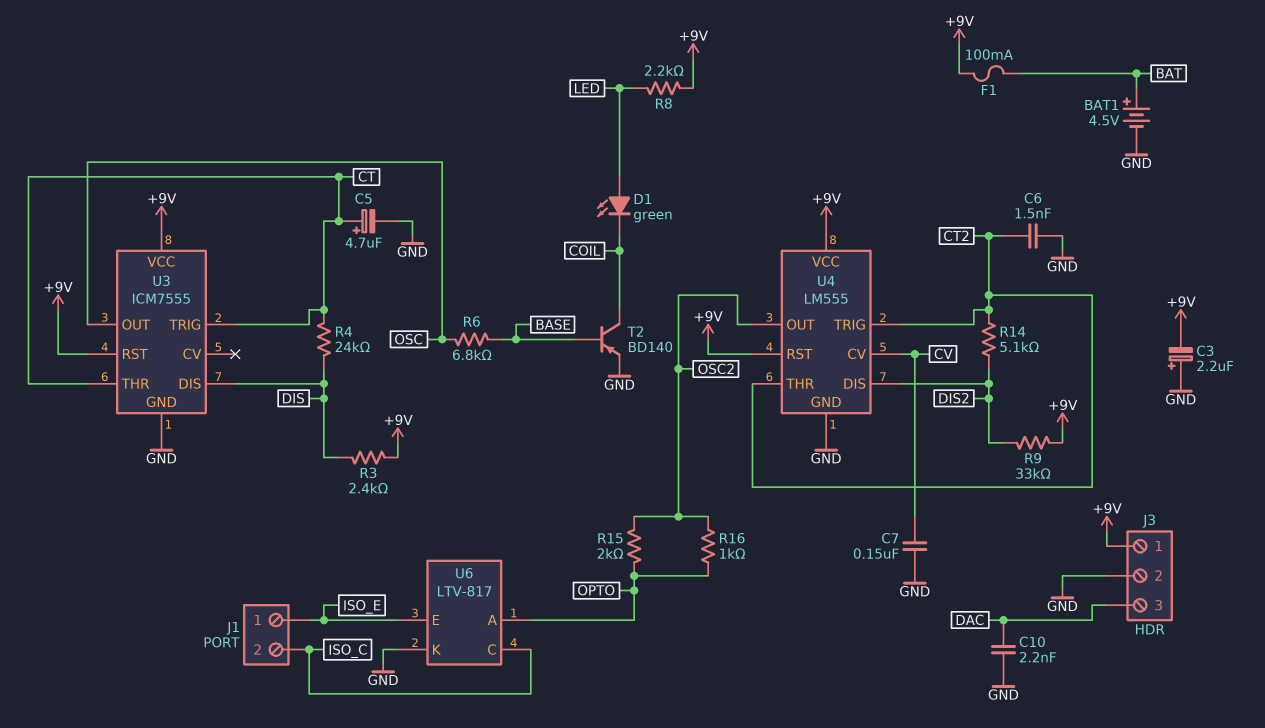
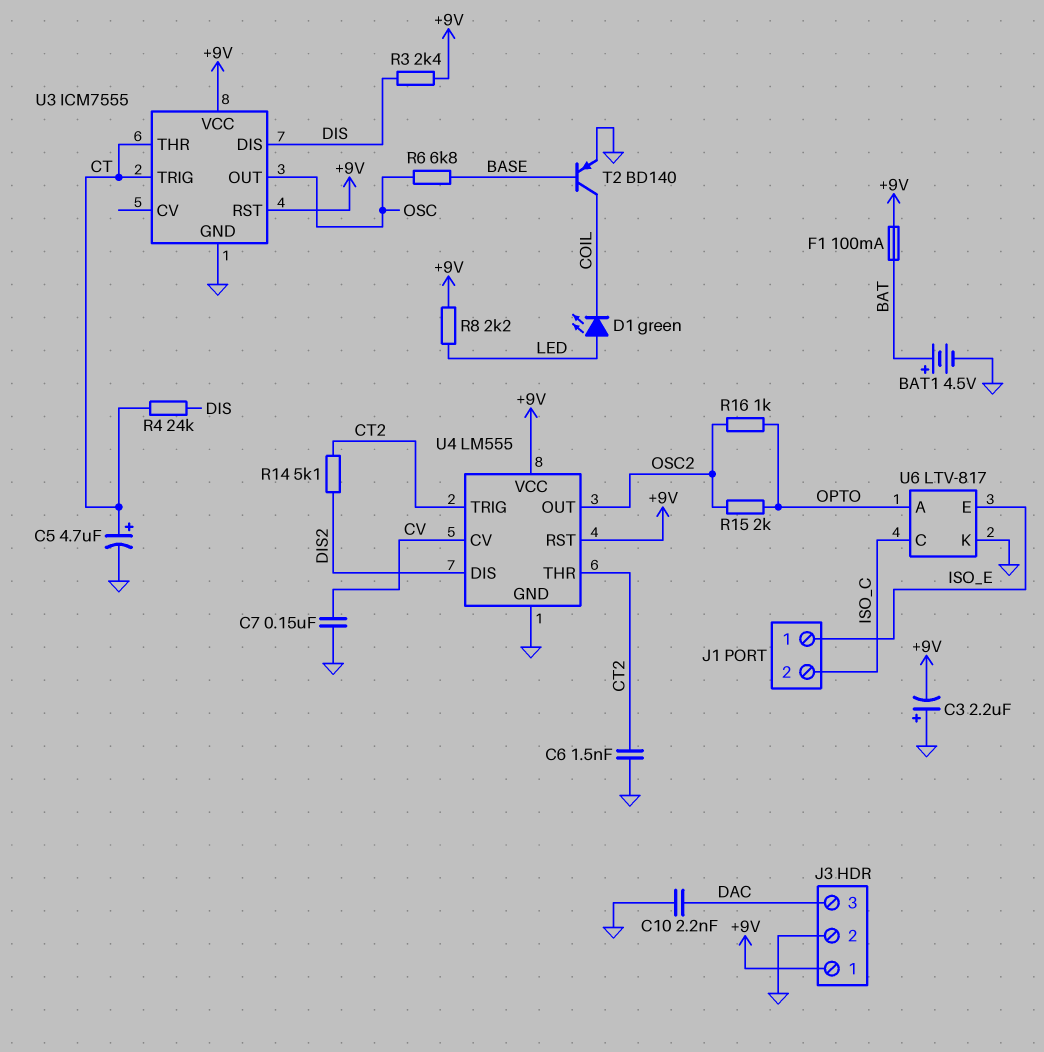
R9: 33k (+9V, DIS2) -> none

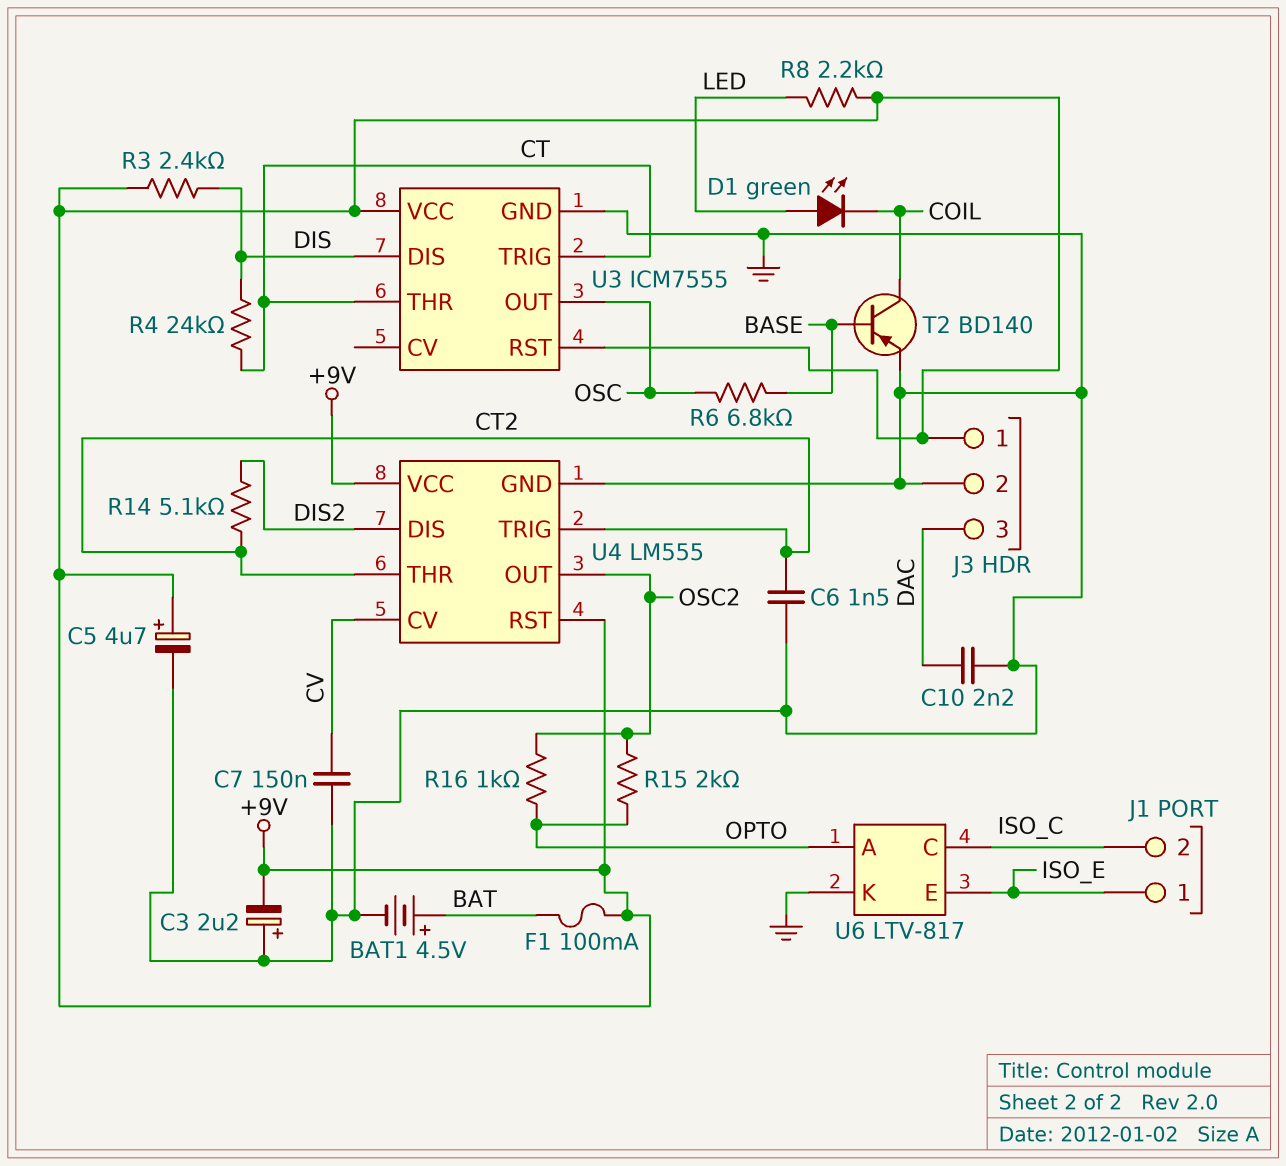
C5: 4.7uF (plus CT, minus GND) -> 4.7uF (plus +9V, minus GND)

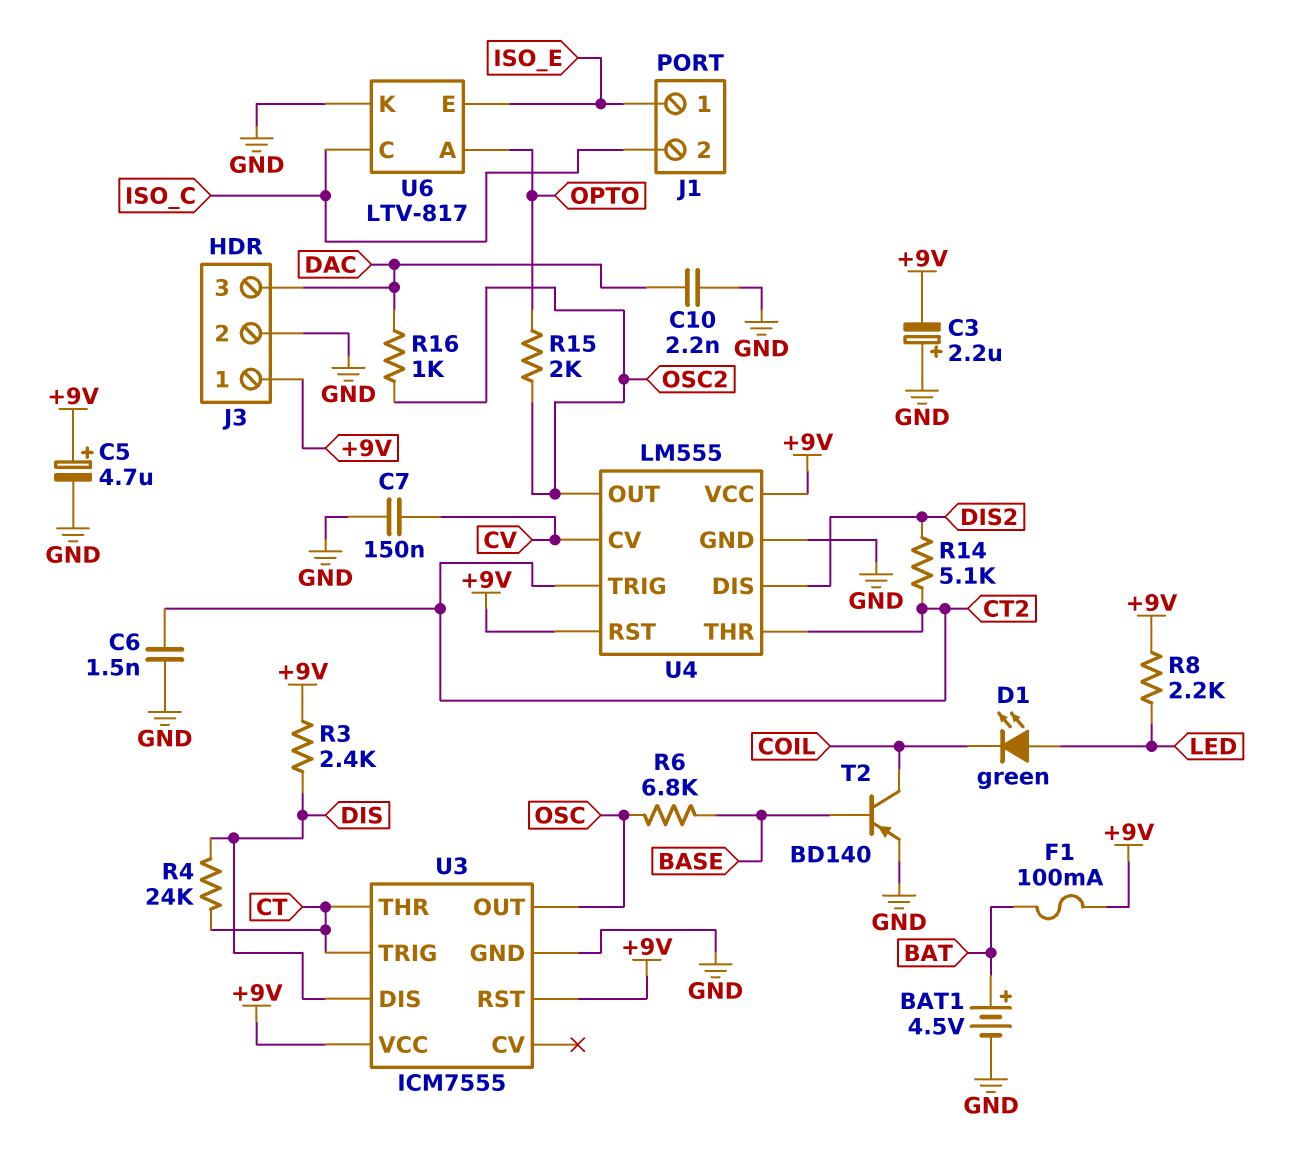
R16: 1k (OPTO, OSC2) -> 1k (DAC, OSC2)

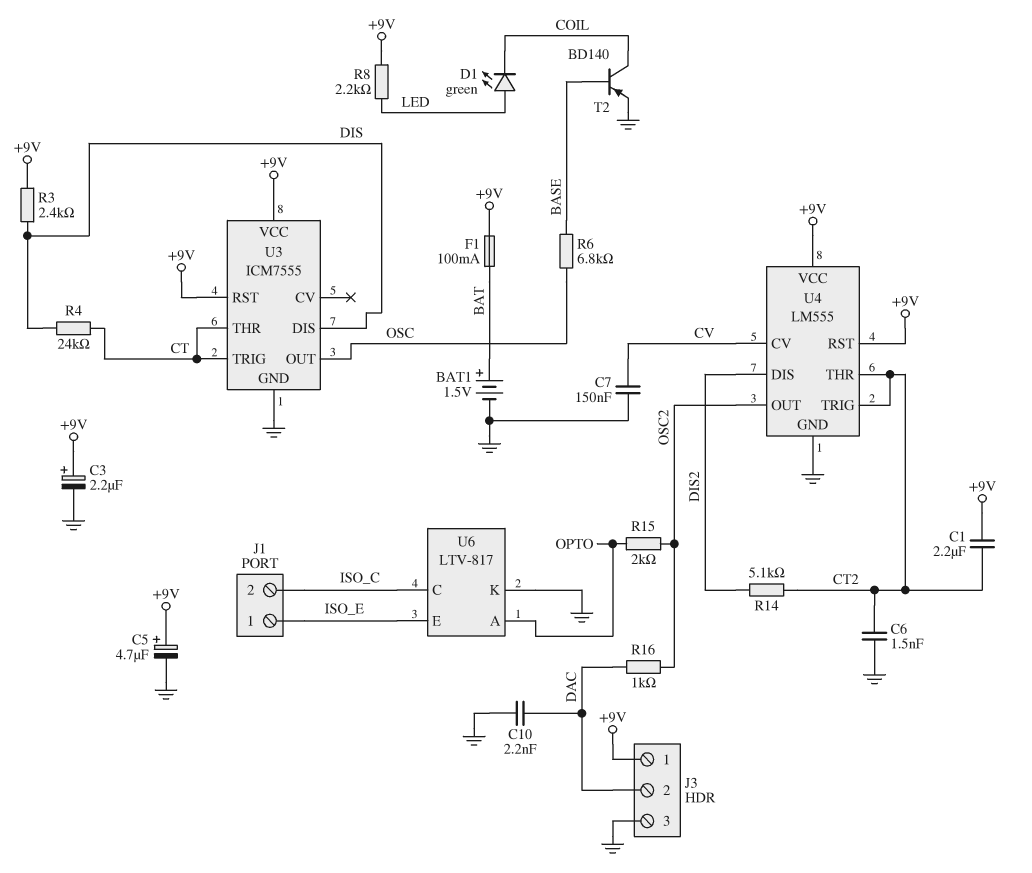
BAT1: 4.5V (plus BAT, minus GND) -> 1.5V (plus BAT, minus GND)
C1: none -> 2.2uF (+9V, CT2)
C3: 2.2uF (plus GND, minus +9V) -> 2.2uF (plus +9V, minus GND)
J3 pin 2: GND -> DAC
J3 pin 3: DAC -> GND

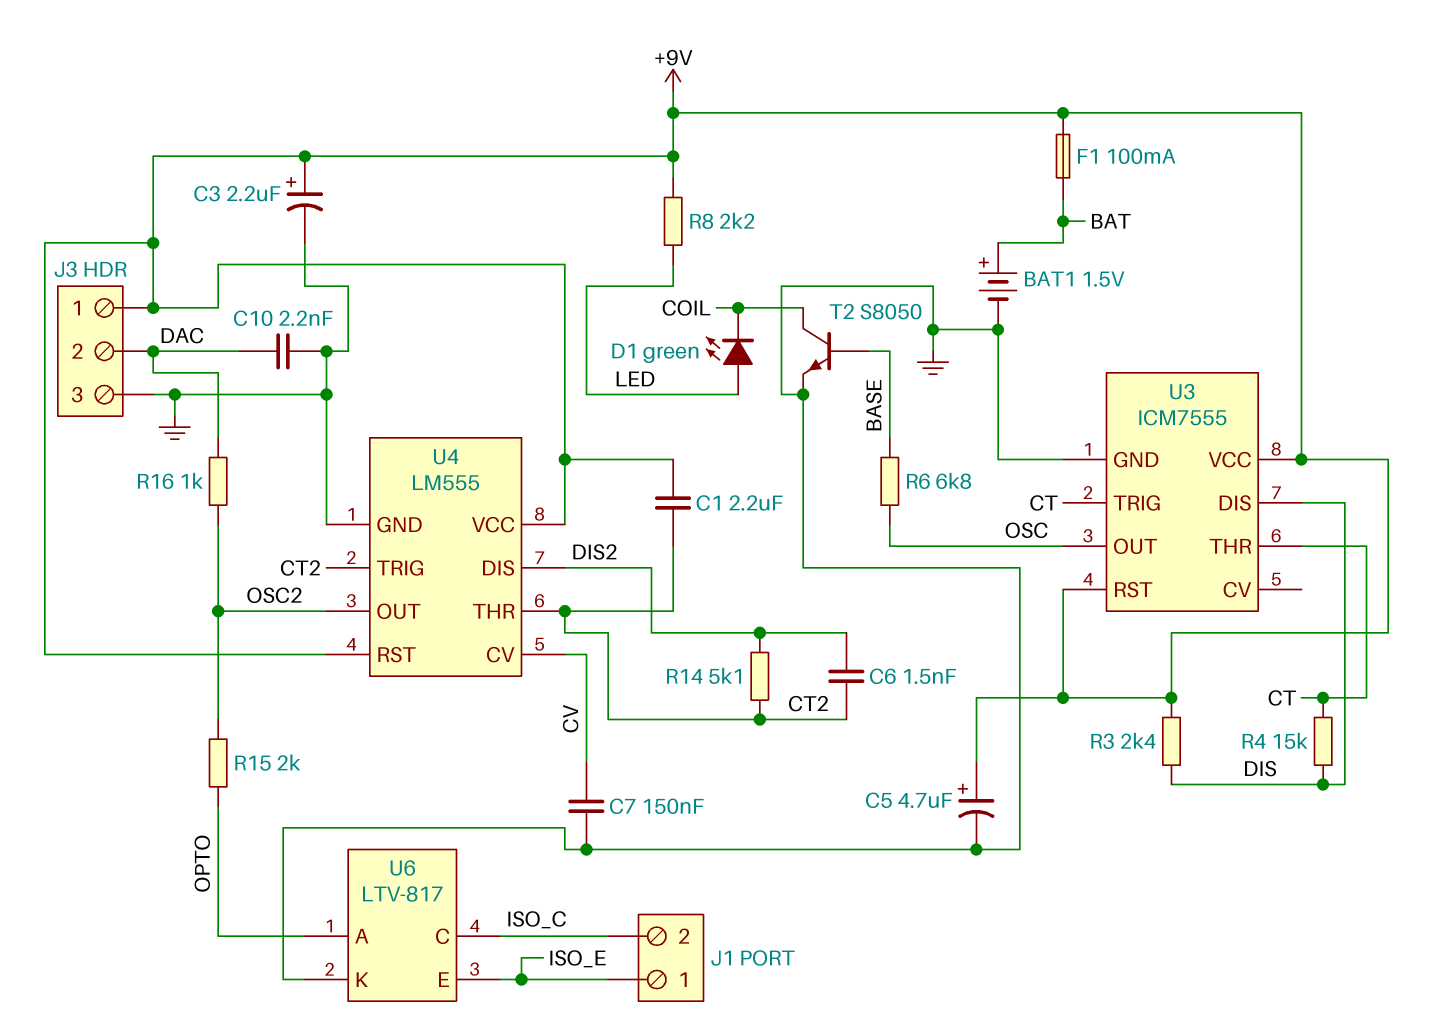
C6: 1.5nF (CT2, GND) -> 1.5nF (CT2, DIS2)
R4: 24k (CT, DIS) -> 15k (CT, DIS)
T2: PNP BD140 (B BASE, C COIL, E GND) -> NPN S8050 (B BASE, C COIL, E GND)

